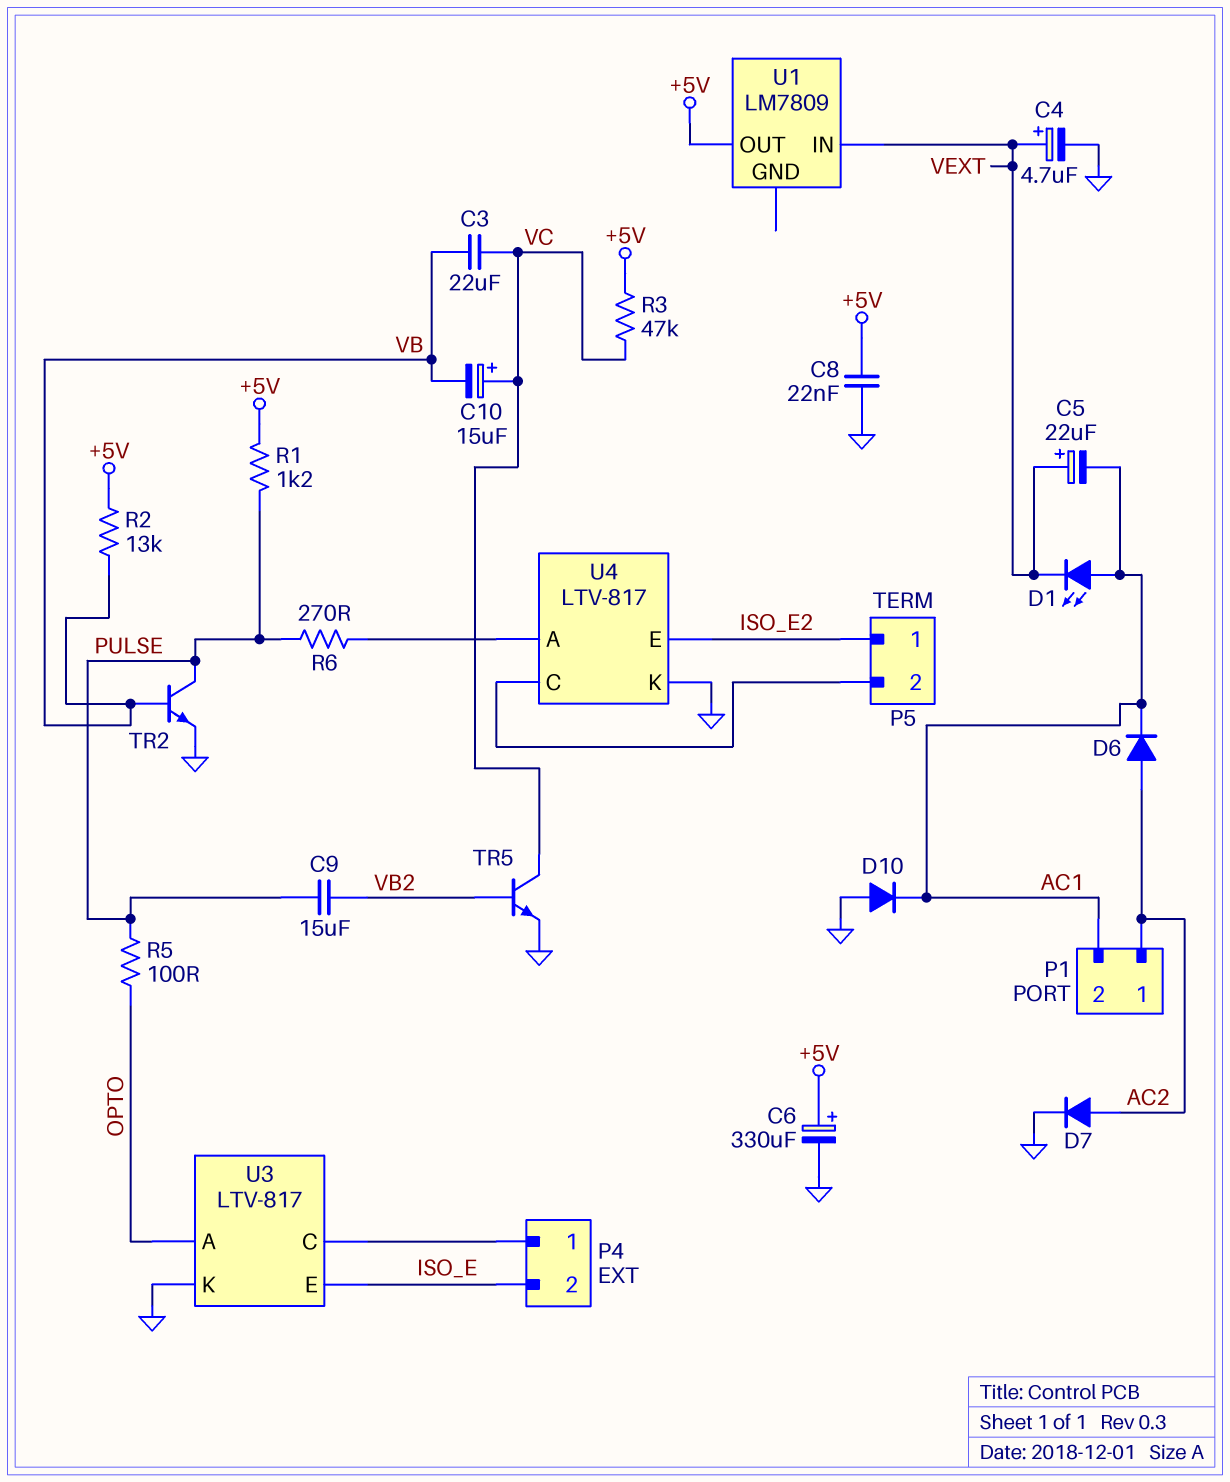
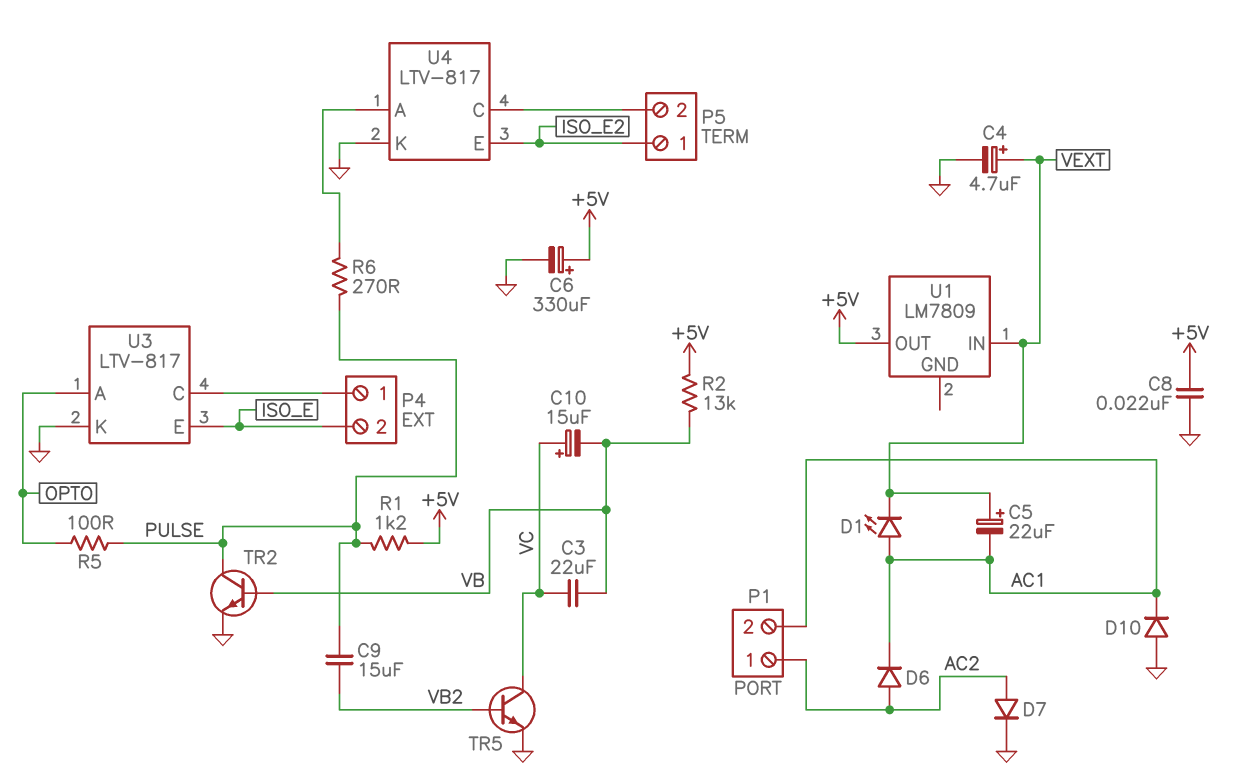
R3: 47k (+5V, VC) -> none

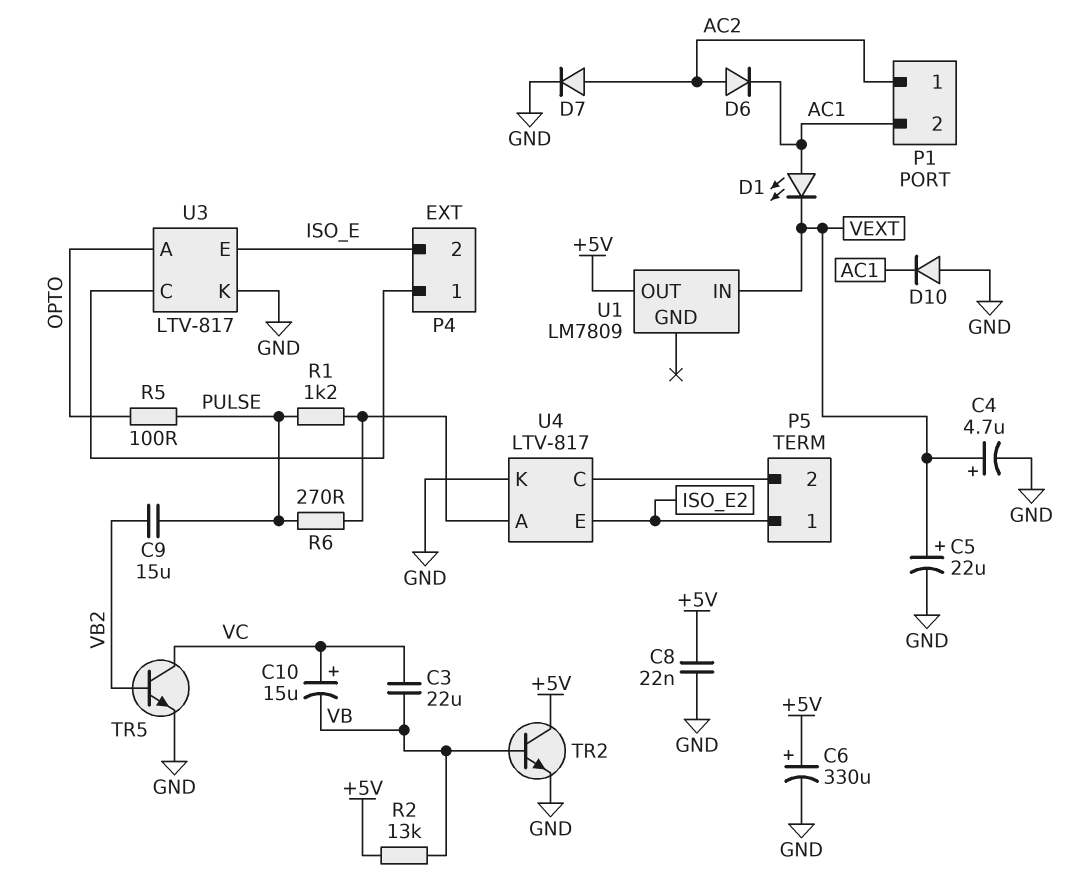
C5: 22uF (plus VEXT, minus AC1) -> 22uF (plus VEXT, minus GND)
R1: 1.2k (+5V, PULSE) -> 1.2k (PULSE, U4/A)
TR2: NPN (B VB, C PULSE, E GND) -> NPN (B VB, C +5V, E GND)

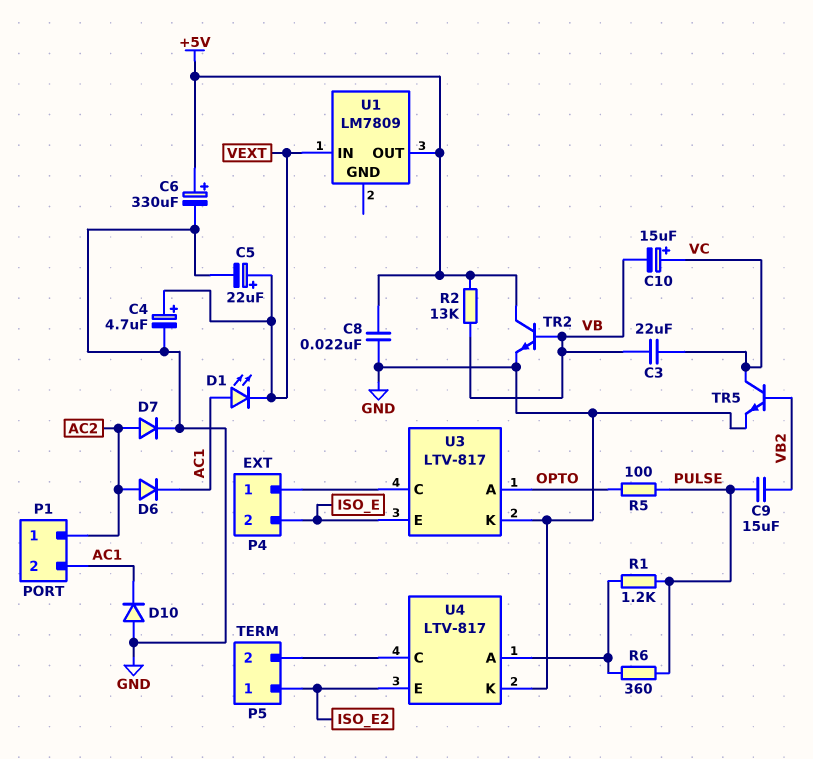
R6: 270 (PULSE, U4/A) -> 360 (PULSE, U4/A)

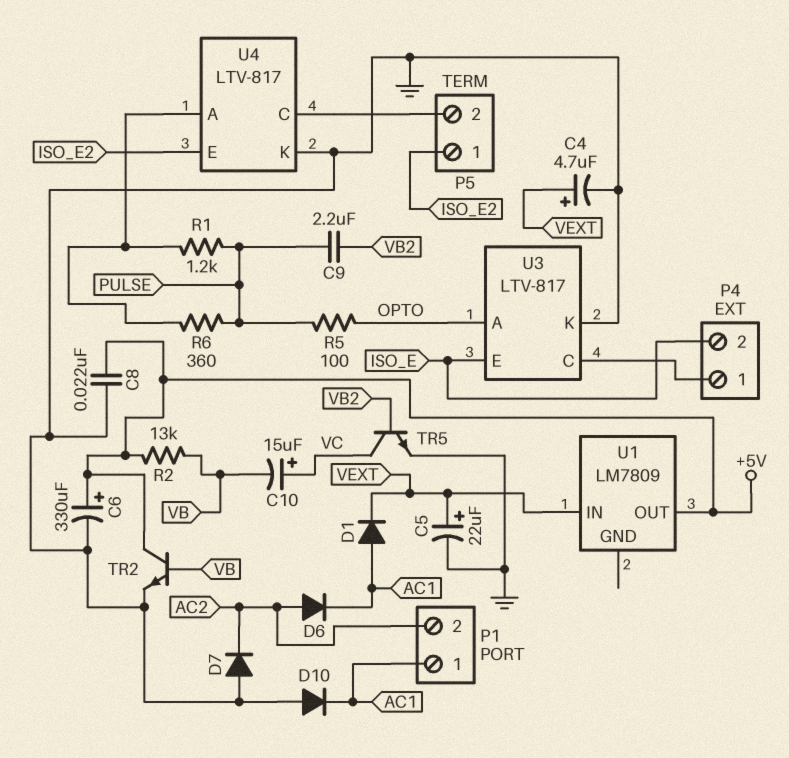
C3: 22uF (VB, VC) -> none
C9: 15uF (PULSE, VB2) -> 2.2uF (PULSE, VB2)
D1: LED (A AC1, K VEXT) -> diode (A AC1, K VEXT)
D7: diode (A AC2, K GND) -> diode (A GND, K AC2)
P1 pin 1: AC2 -> AC1
P1 pin 2: AC1 -> AC2

